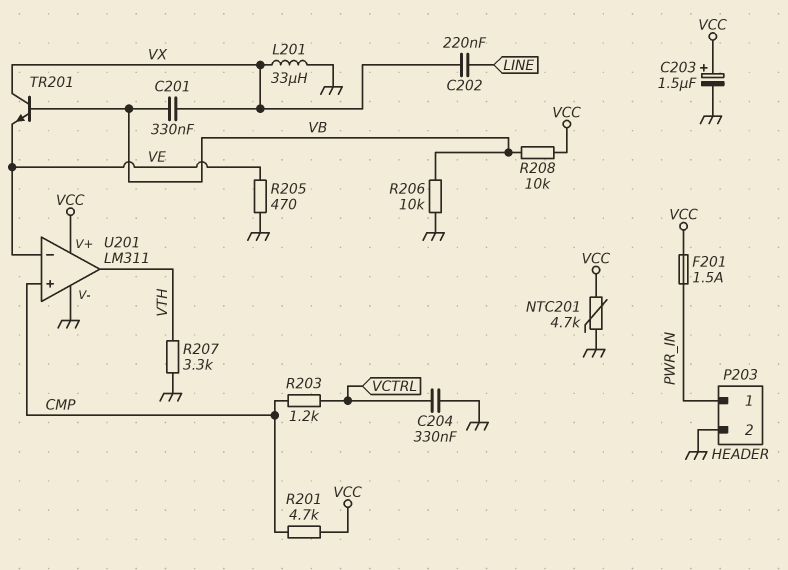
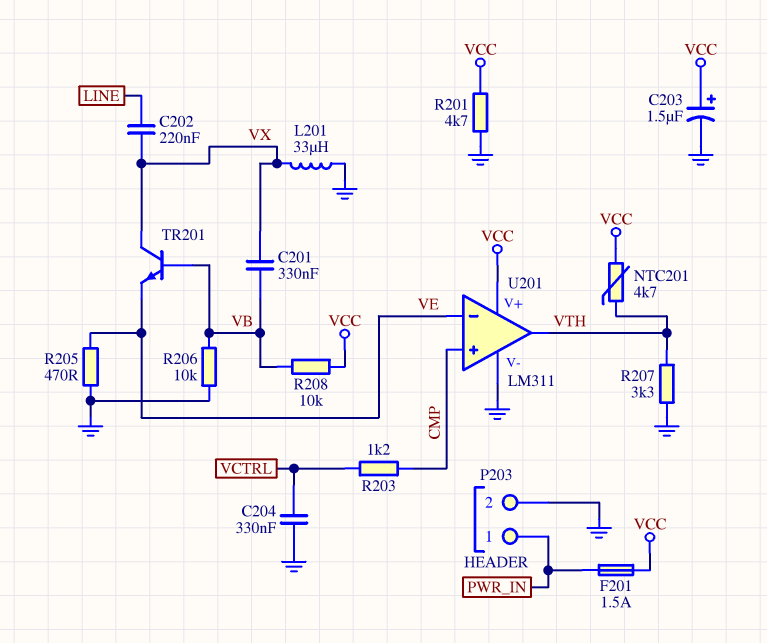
NTC201: 4.7k (GND, VCC) -> 4.7k (VCC, VTH)
R201: 4.7k (CMP, VCC) -> 4.7k (GND, VCC)

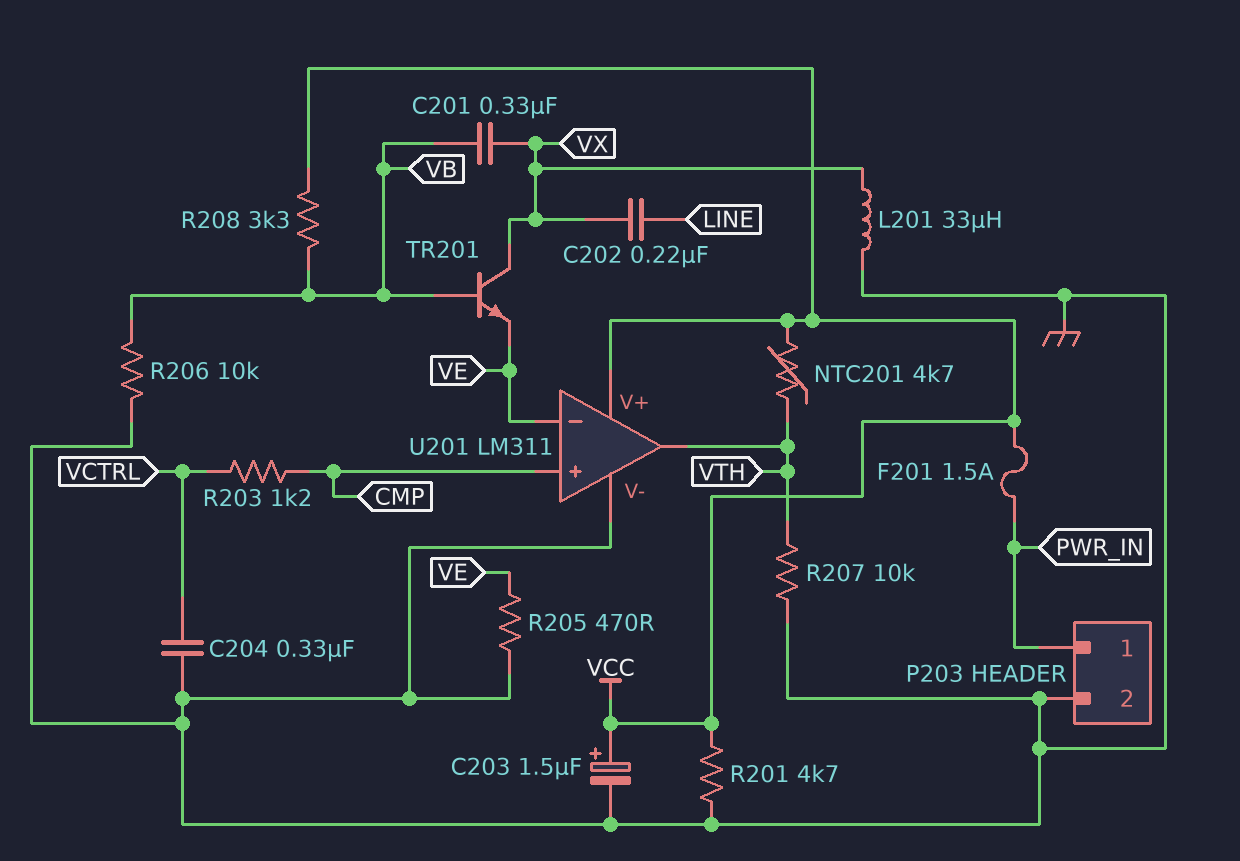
R207: 3.3k (GND, VTH) -> 10k (GND, VTH)
R208: 10k (VB, VCC) -> 3.3k (VB, VCC)

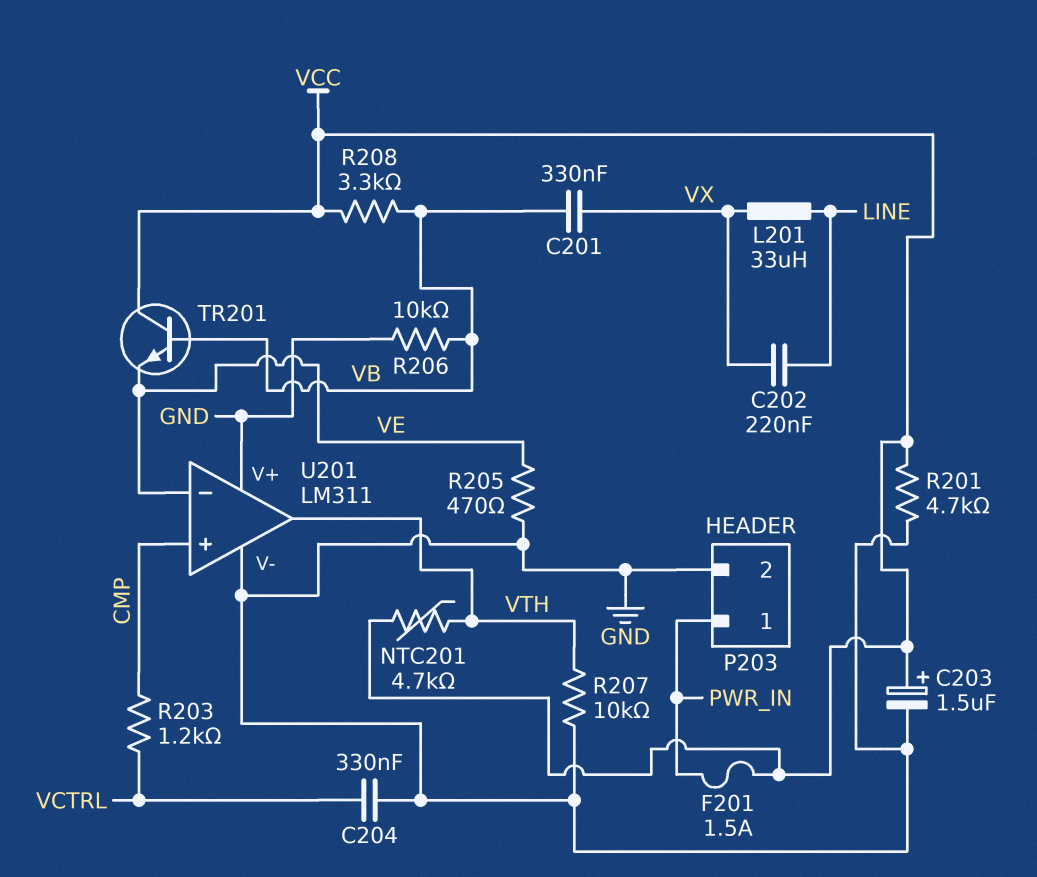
L201: 33uH (GND, VX) -> 33uH (LINE, VX)
TR201: NPN (B VB, C VX, E VE) -> NPN (B VB, C VCC, E VE)
U201 pin V+: VCC -> GND

